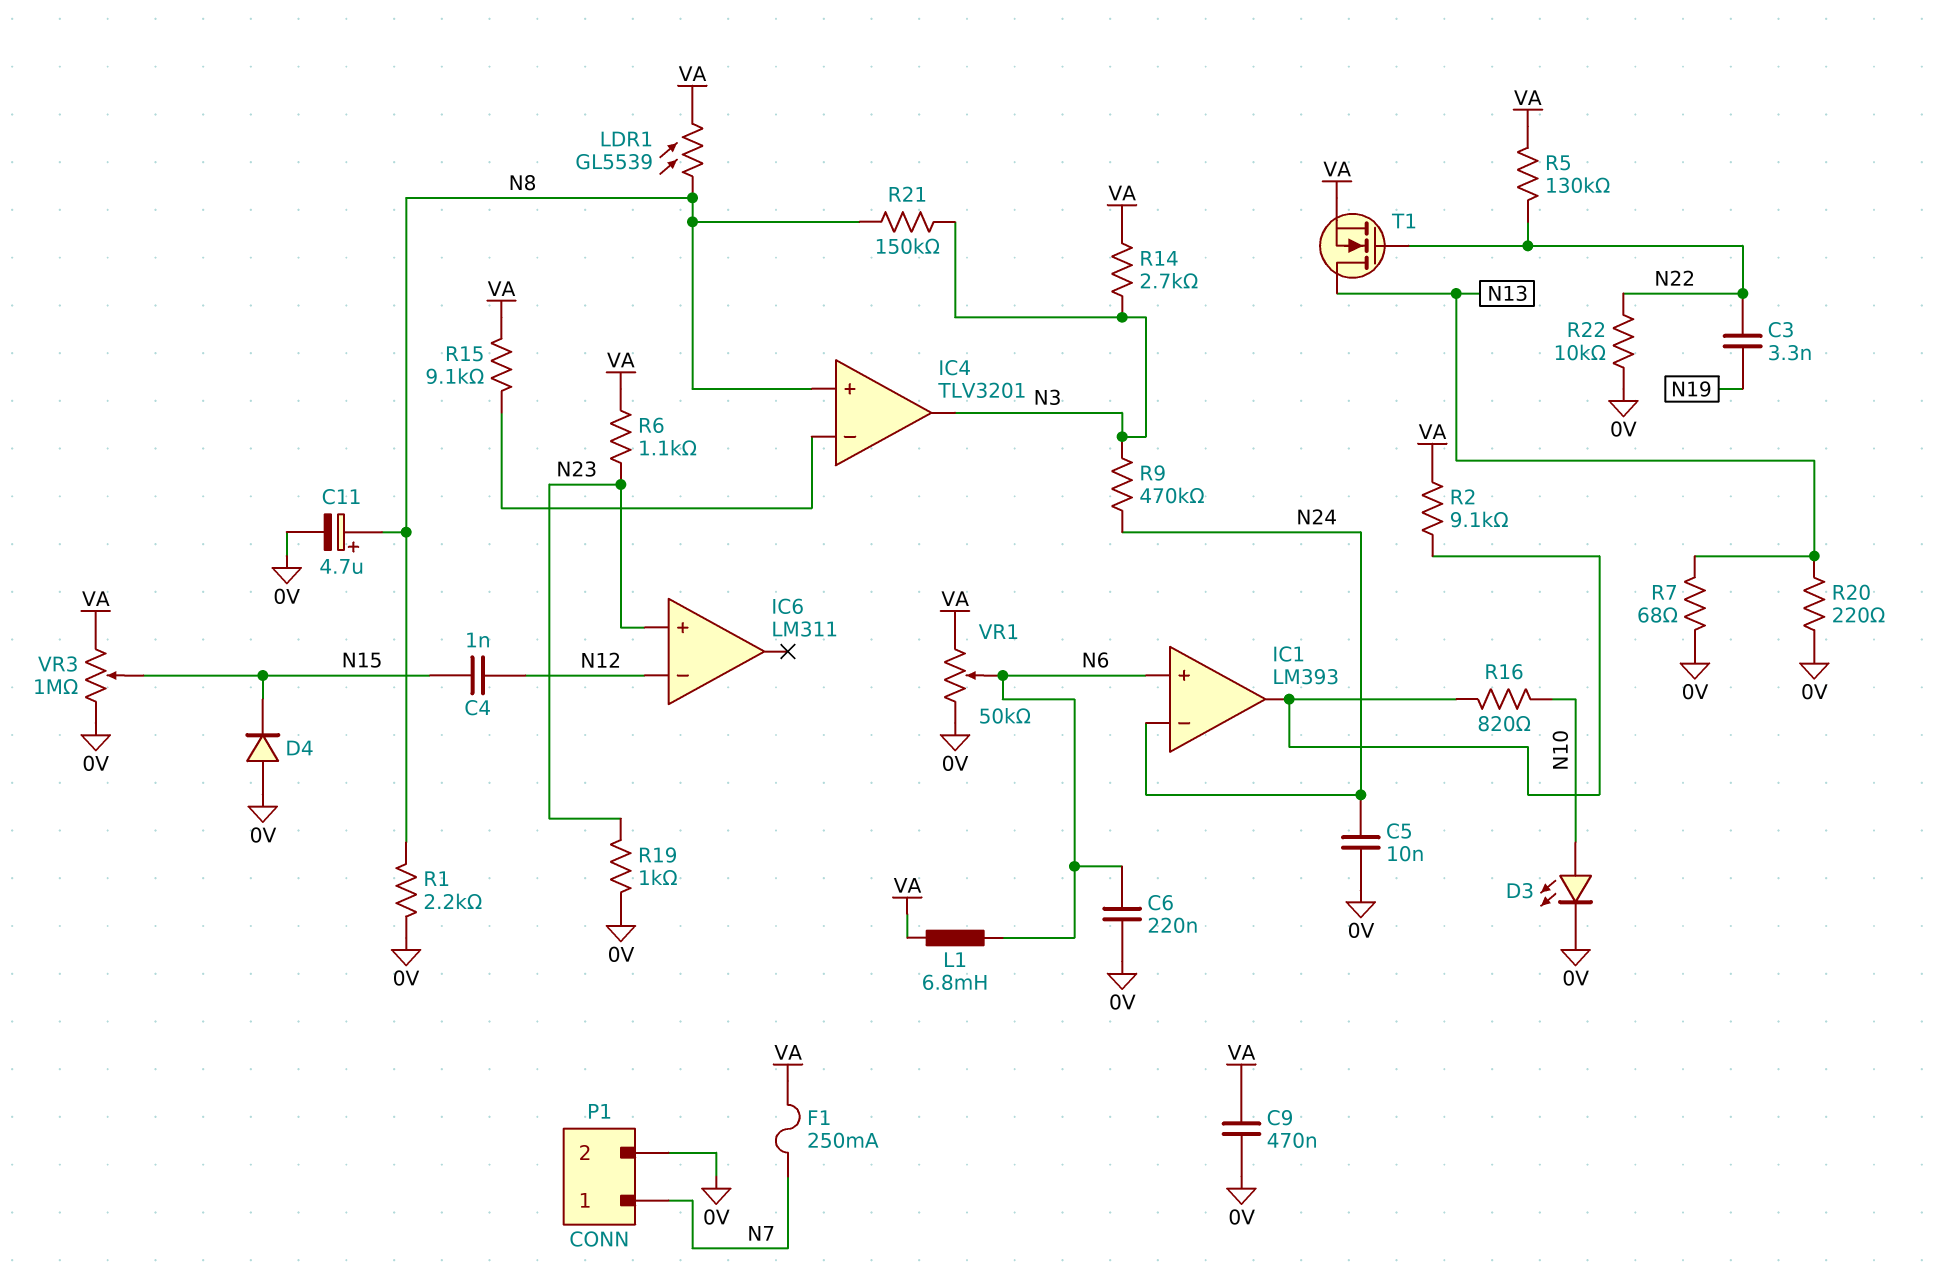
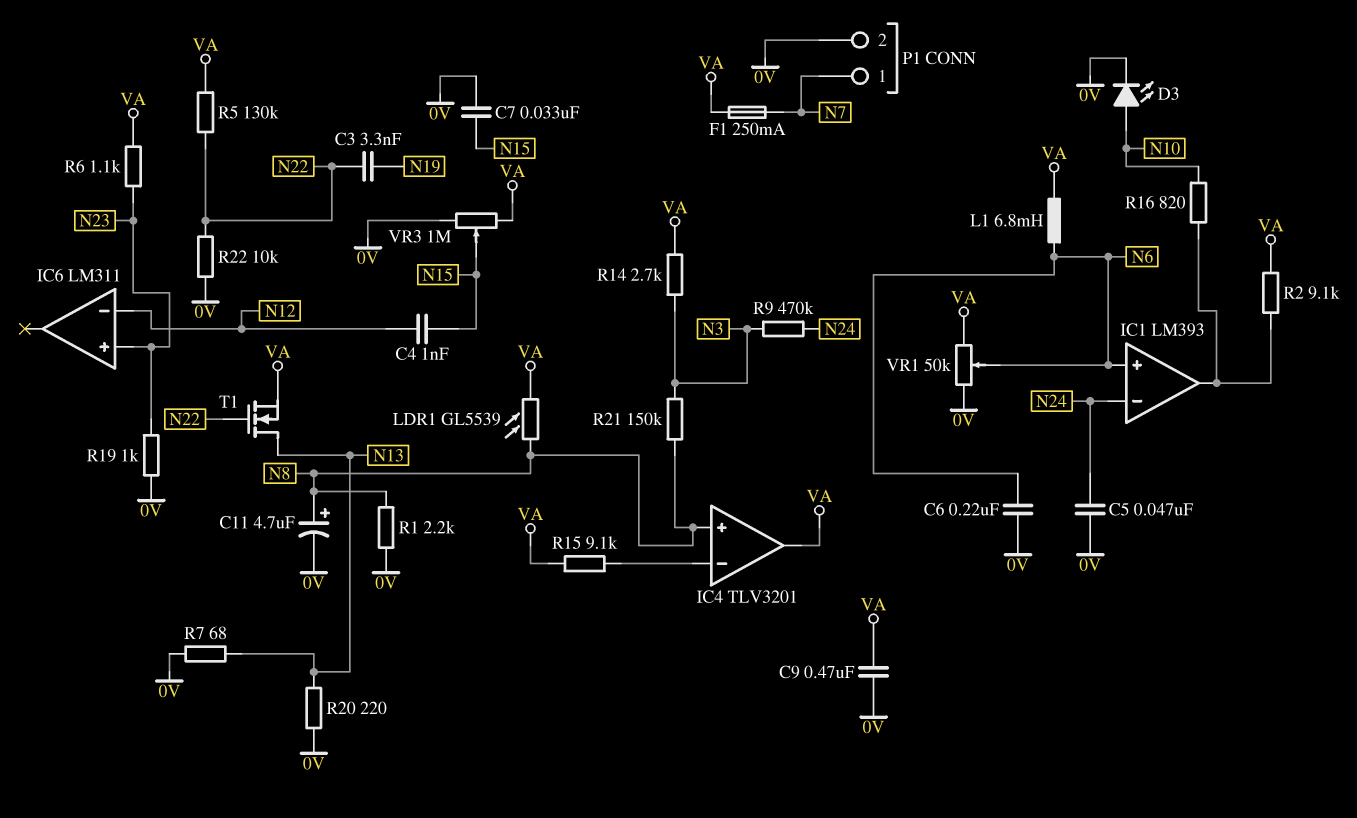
C5: 10nF (0V, N24) -> 47nF (0V, N24)
C7: none -> 33nF (0V, N15)
D4: diode (A 0V, K N15) -> none
IC4 pin out: N3 -> VA

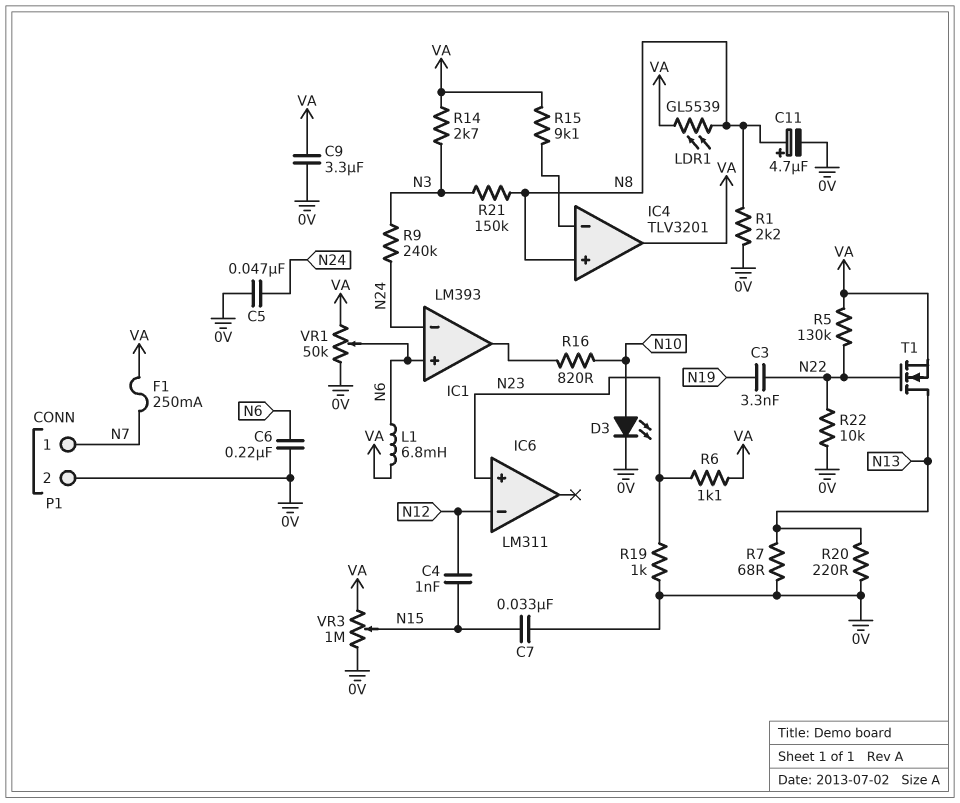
C9: 470nF (0V, VA) -> 3.3uF (0V, VA)
R2: 9.1k (IC1/out, VA) -> none
R9: 470k (N3, N24) -> 240k (N3, N24)

